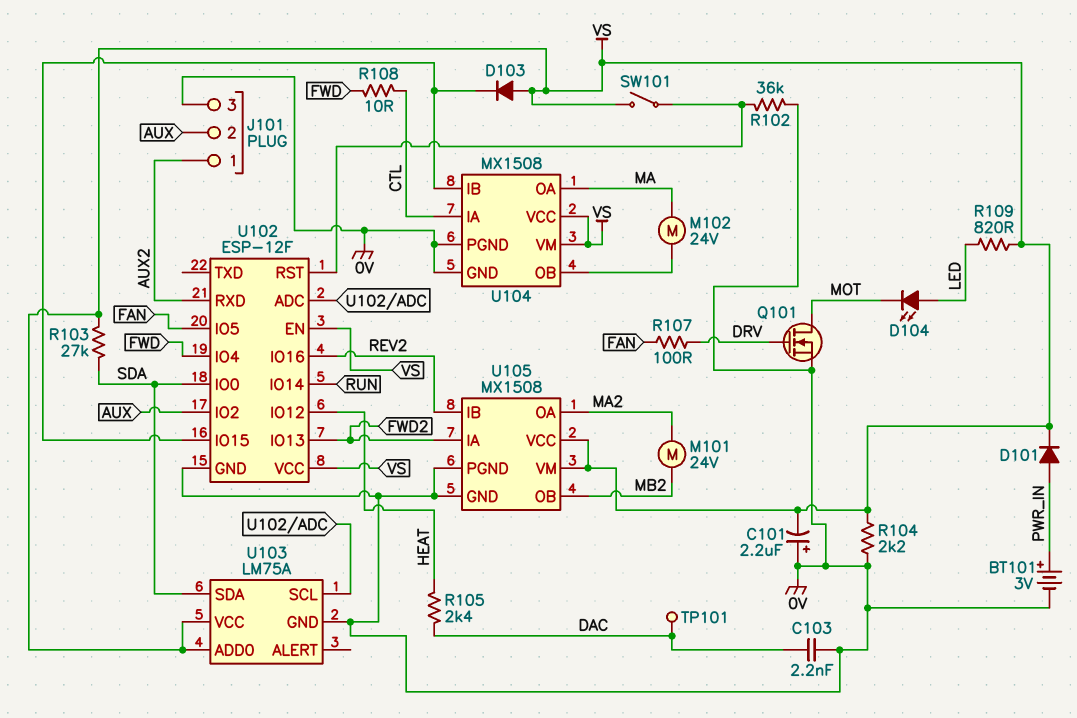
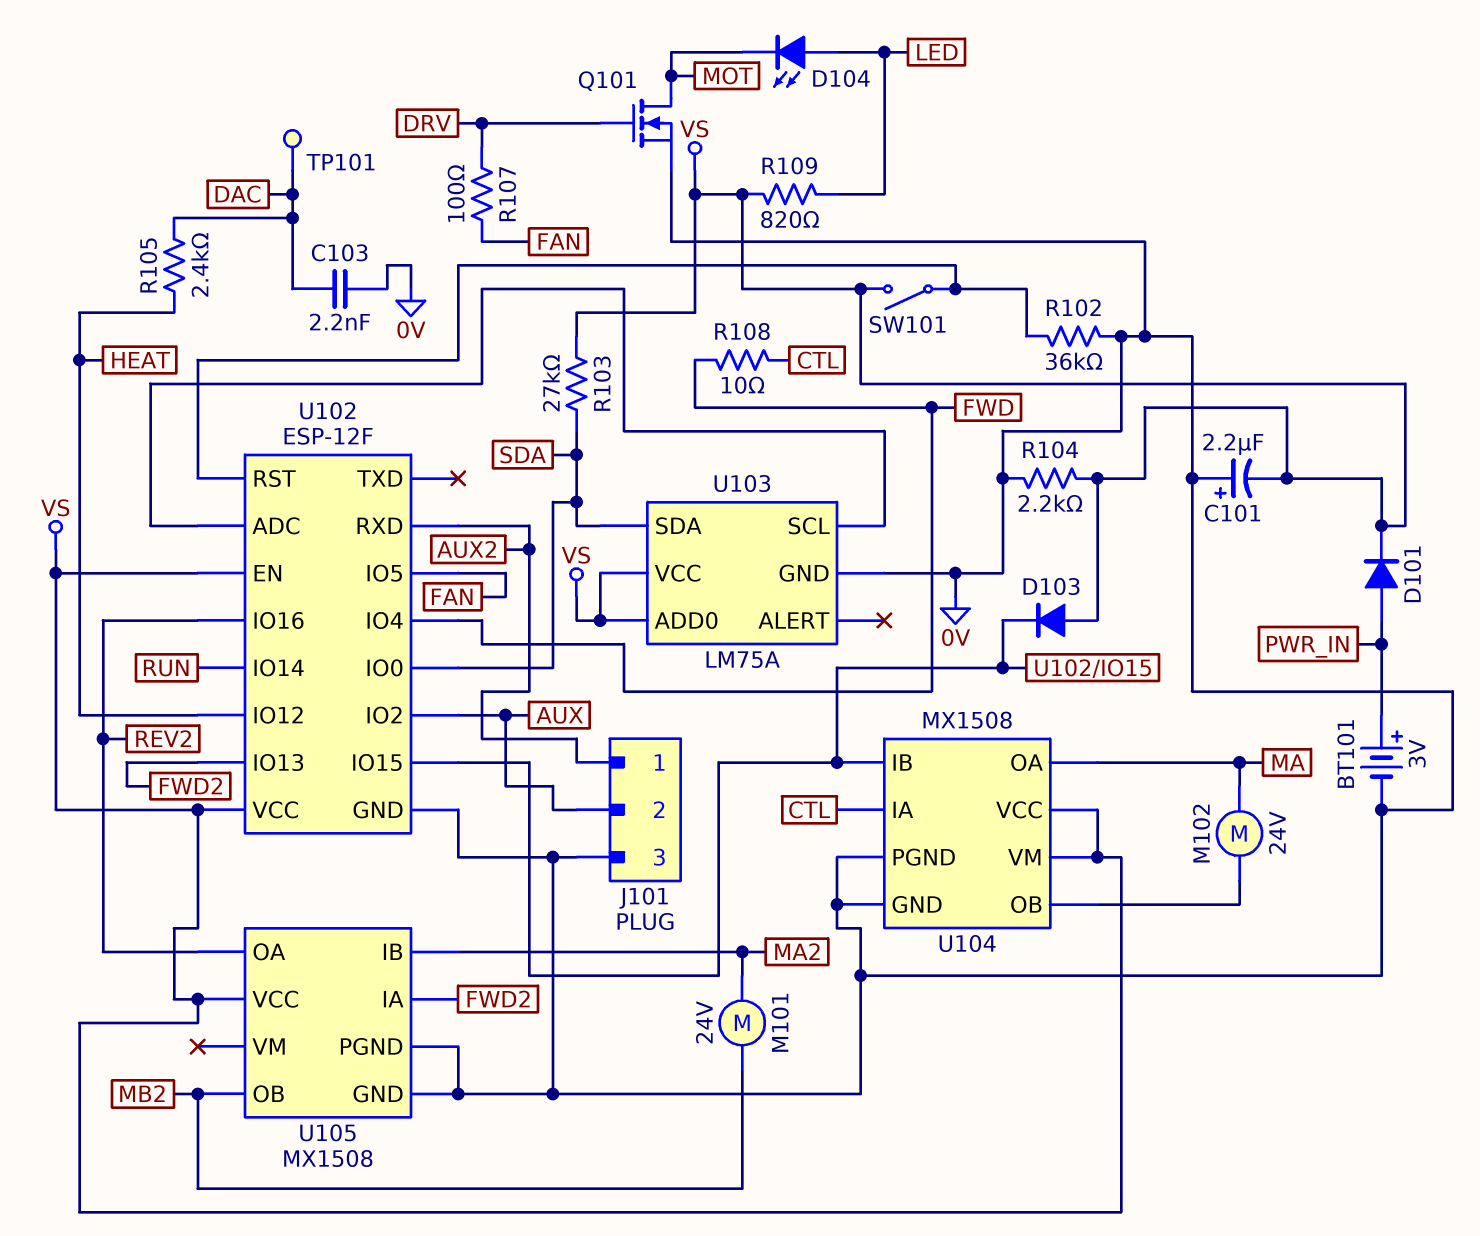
U105 pin IB: REV2 -> MA2
U105 pin OA: MA2 -> REV2
U105 pin VM: VS -> none

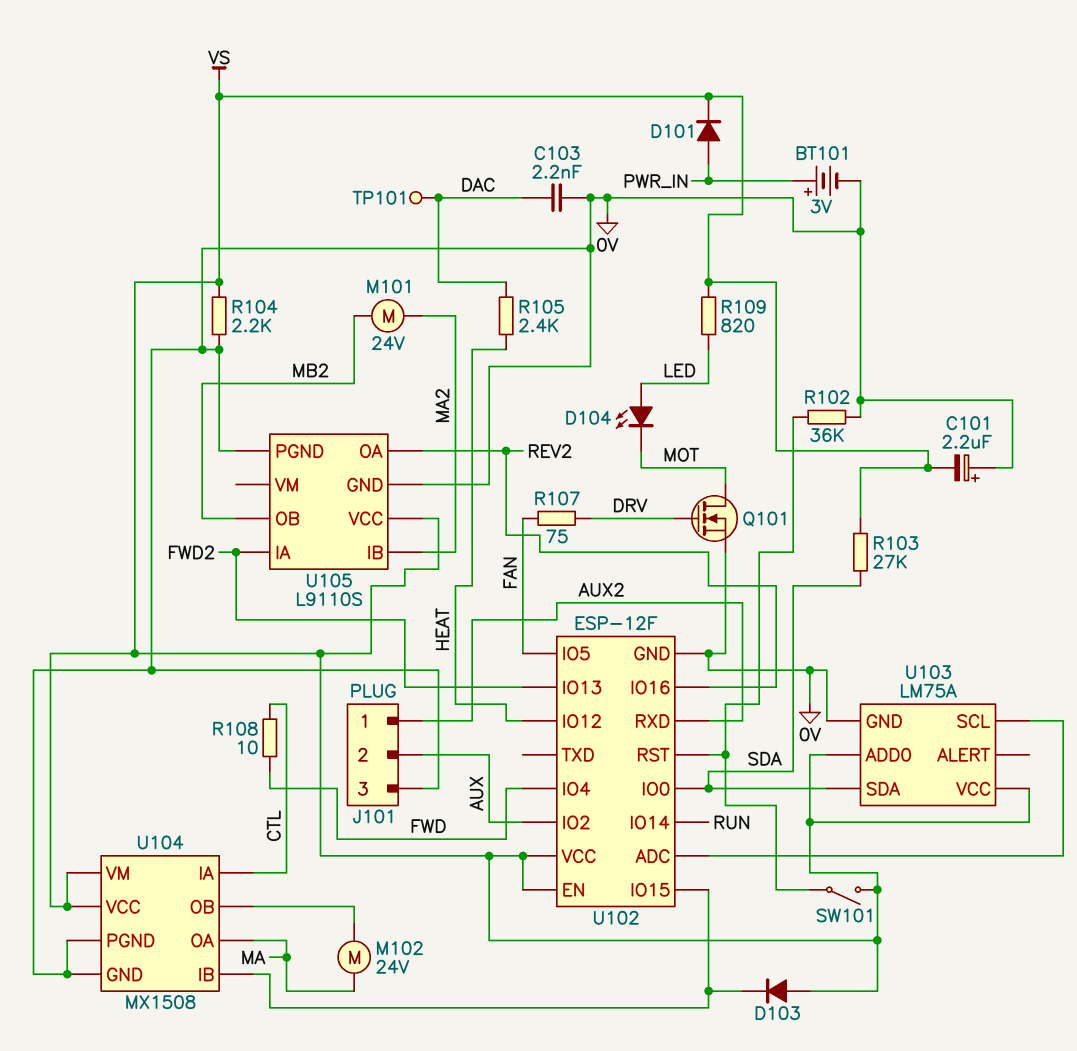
R107: 100 (DRV, FAN) -> 75 (DRV, FAN)
U105: MX1508 -> L9110S

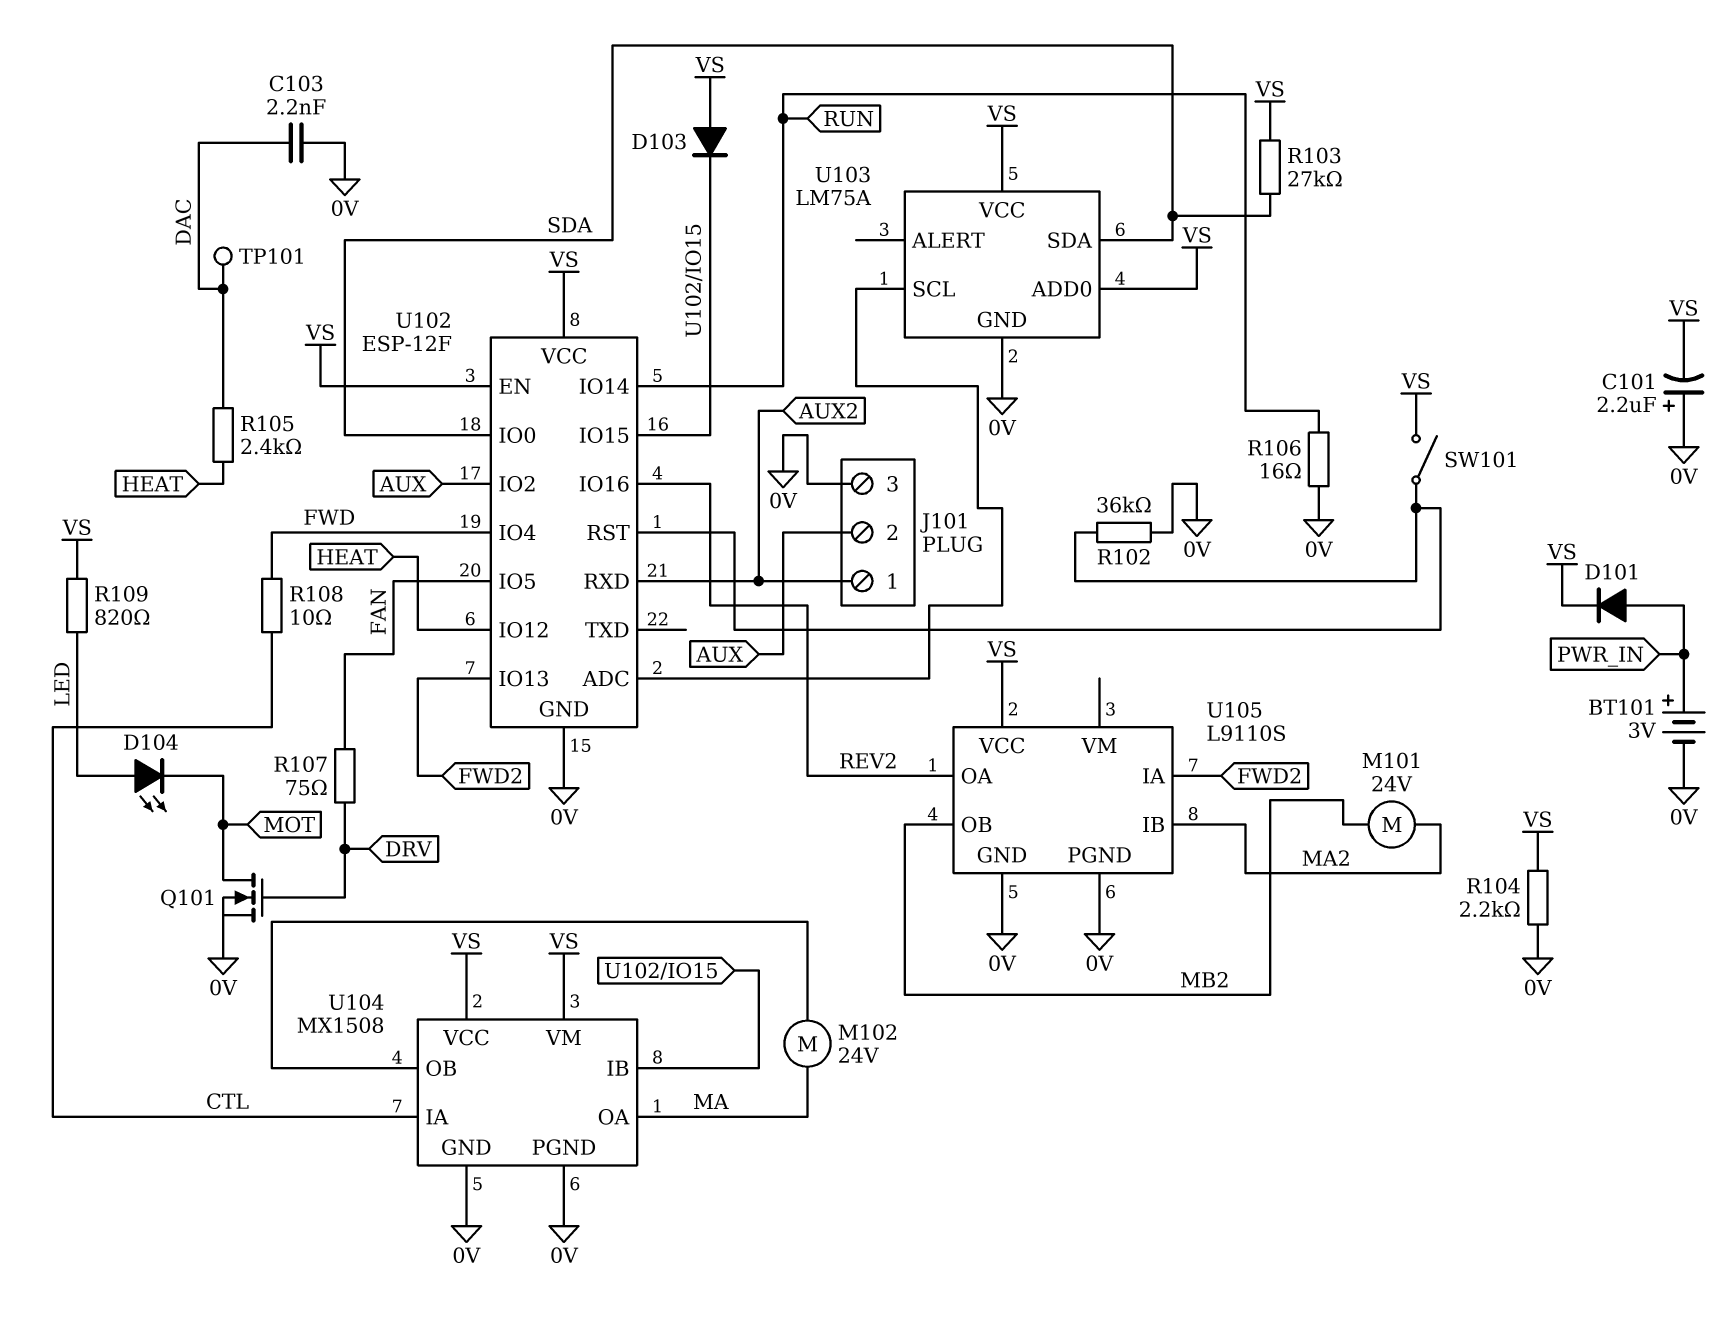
R106: none -> 16 (0V, RUN)

